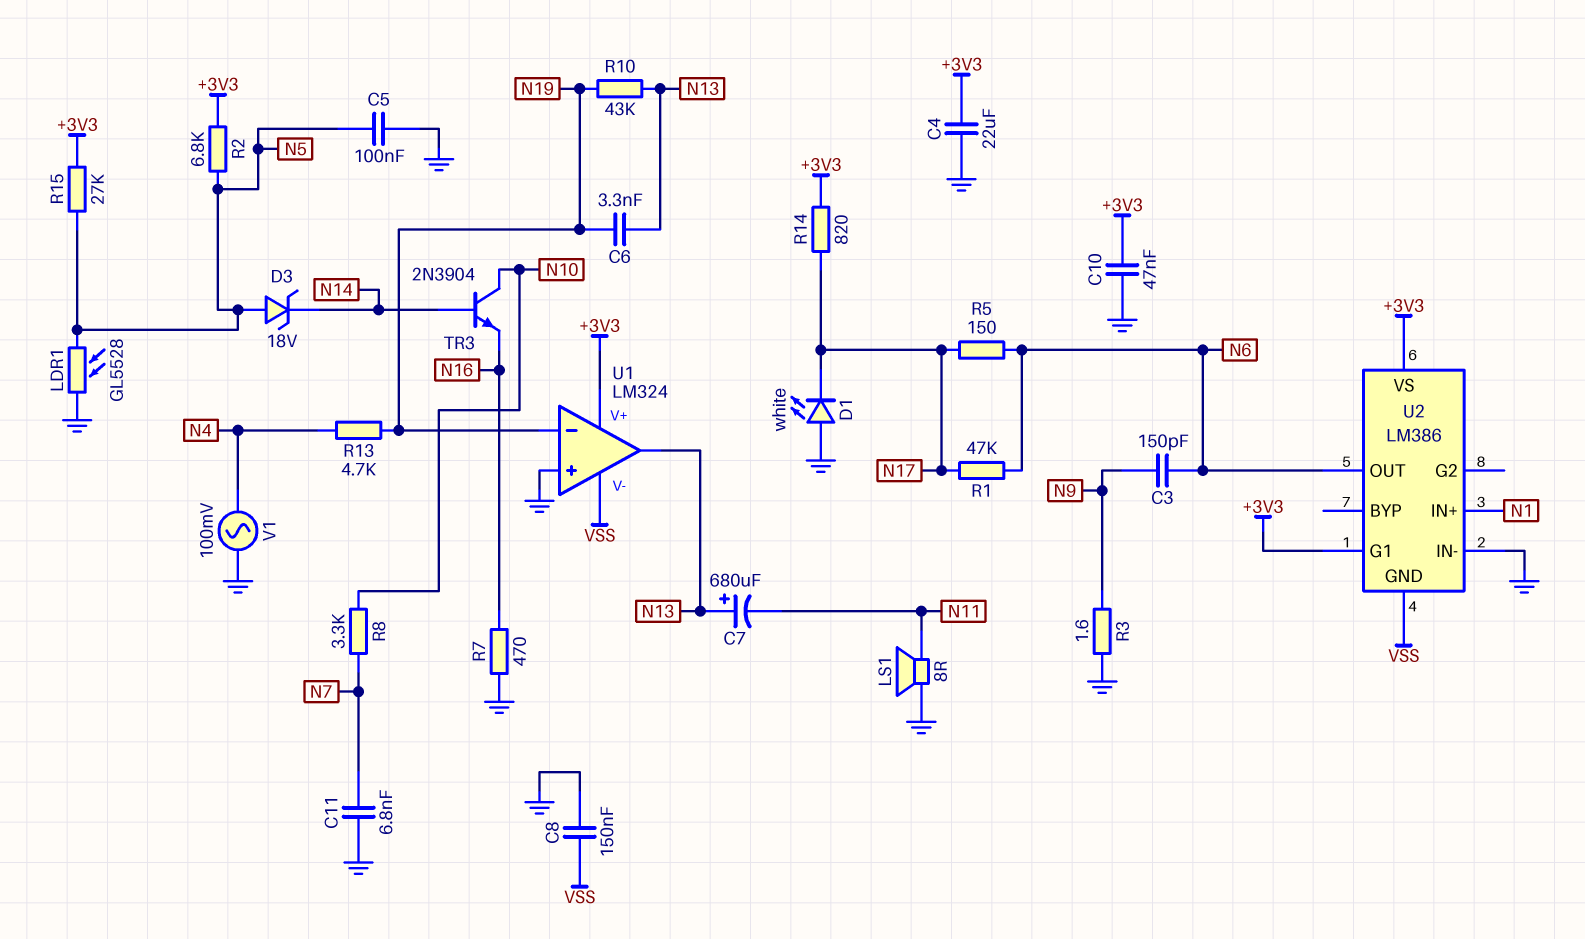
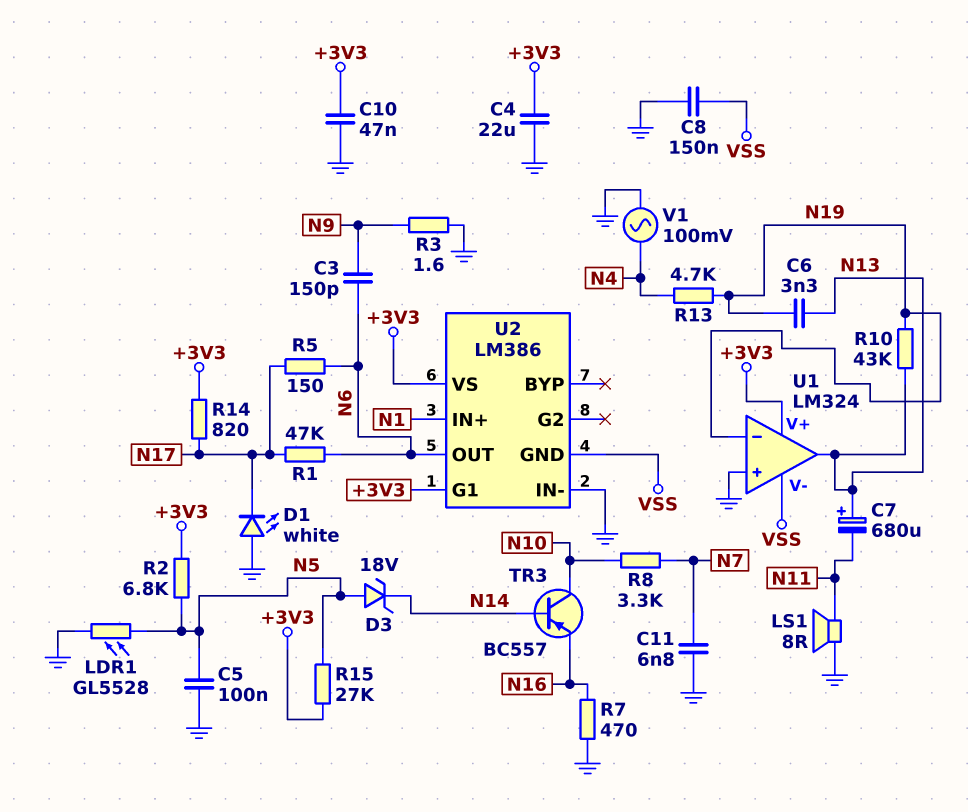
TR3: NPN 2N3904 (B N14, C N10, E N16) -> PNP BC557 (B N14, C N10, E N16)

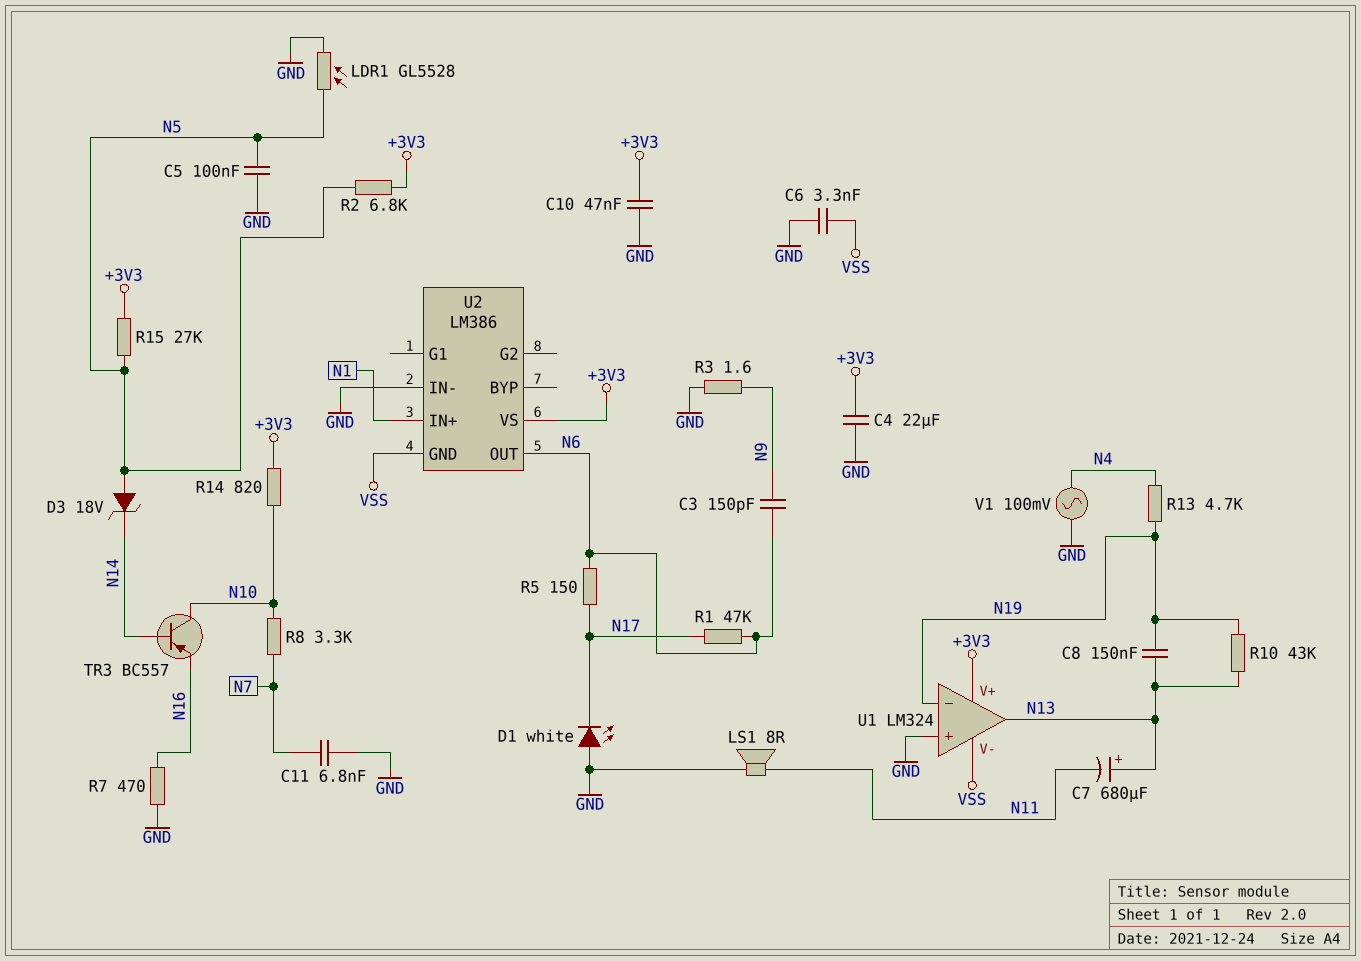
C6: 3.3nF (N13, N19) -> 3.3nF (GND, VSS)
C8: 150nF (GND, VSS) -> 150nF (N13, N19)
R14: 820 (+3V3, N17) -> 820 (+3V3, N10)
U2 pin G1: +3V3 -> none

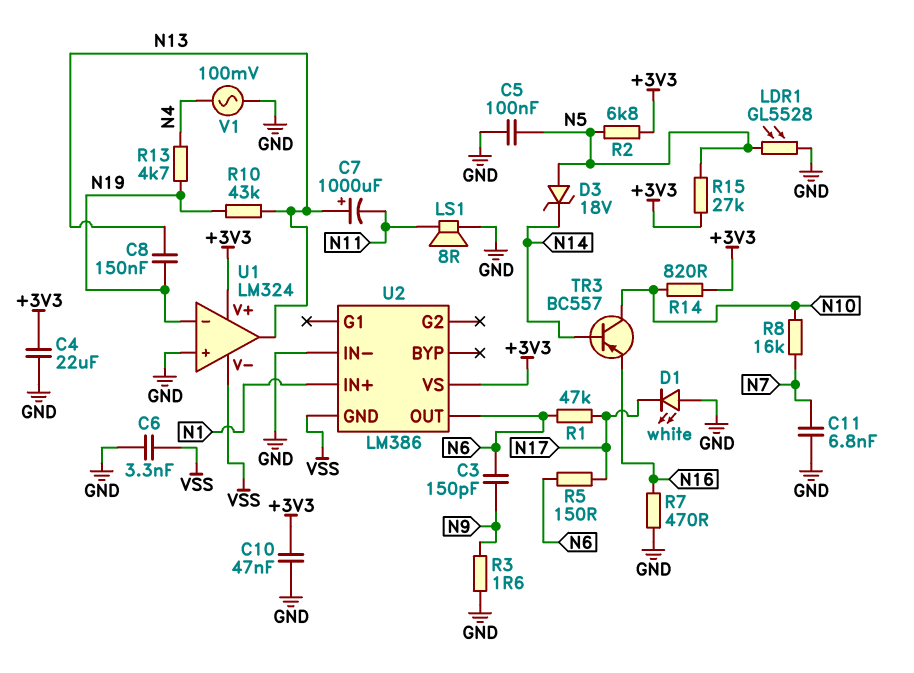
C7: 680uF (plus N13, minus N11) -> 1000uF (plus N13, minus N11)
R8: 3.3k (N7, N10) -> 16k (N7, N10)

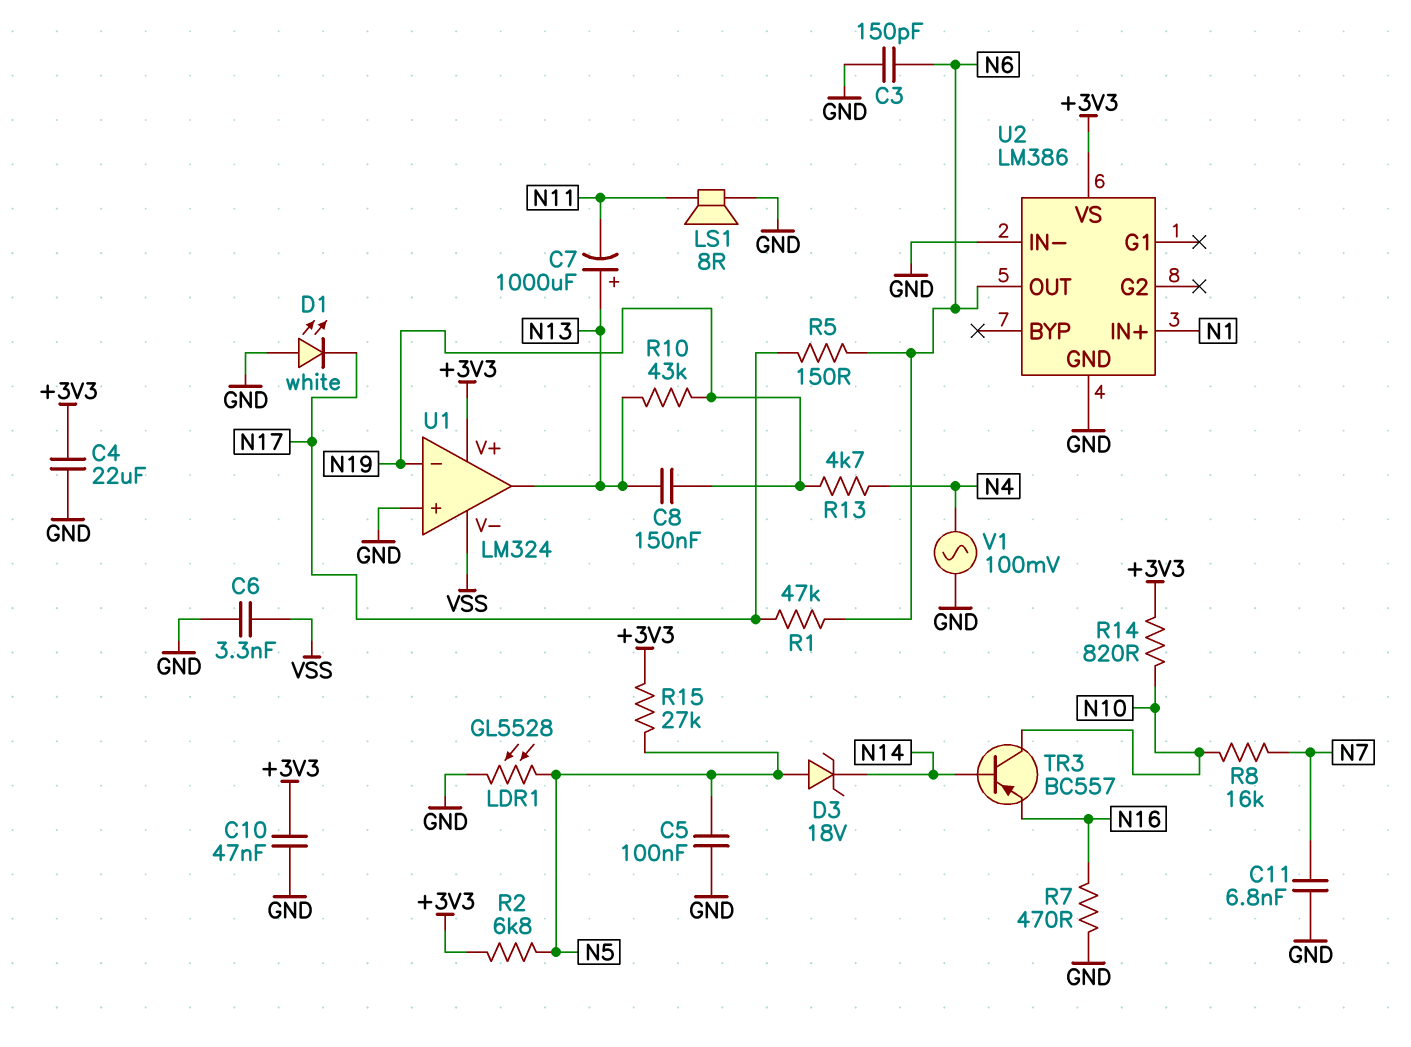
C3: 150pF (N6, N9) -> 150pF (GND, N6)
R3: 1.6 (GND, N9) -> none
U2 pin GND: VSS -> GND

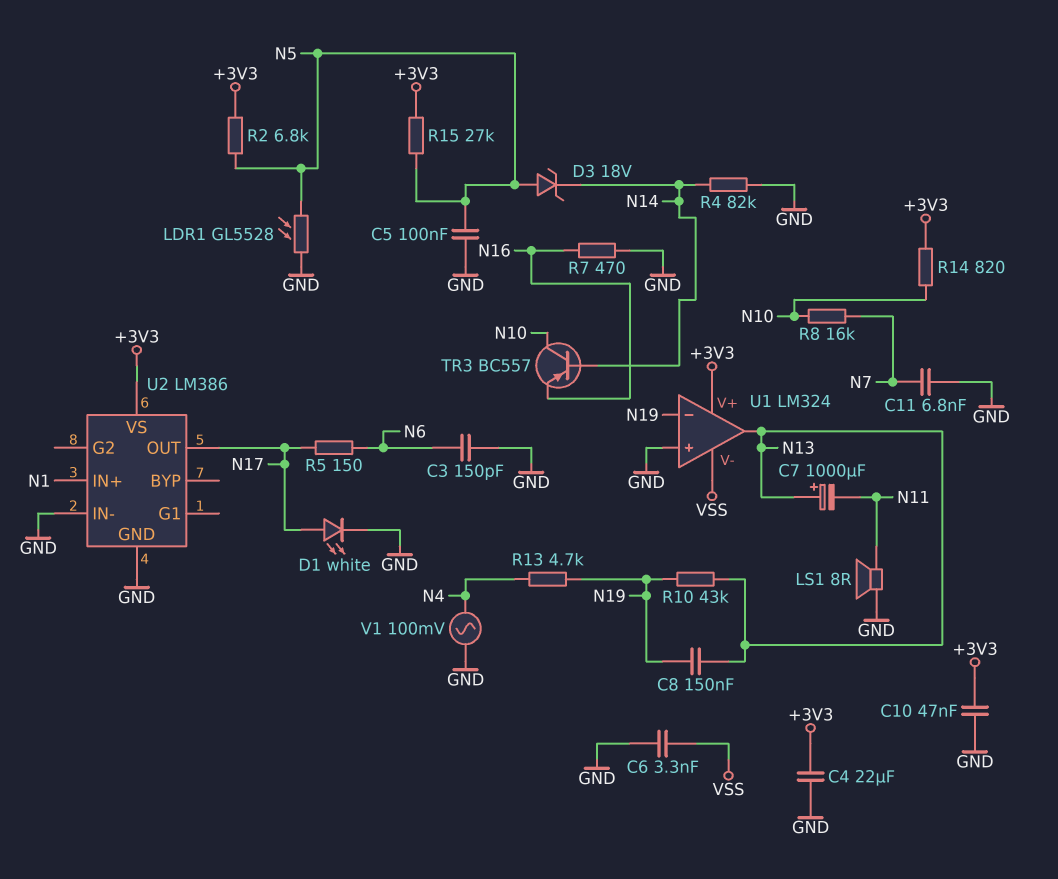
D1: LED white (A GND, K N17) -> LED white (A N17, K GND)
R1: 47k (N6, N17) -> none
R4: none -> 82k (GND, N14)
U2 pin OUT: N6 -> N17

